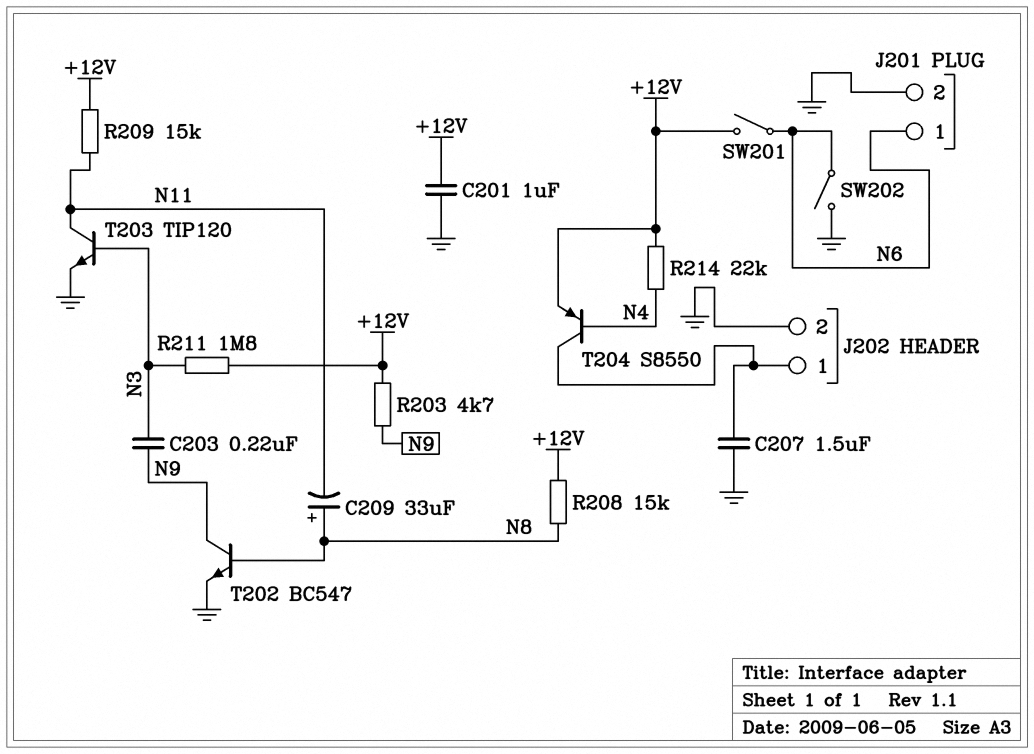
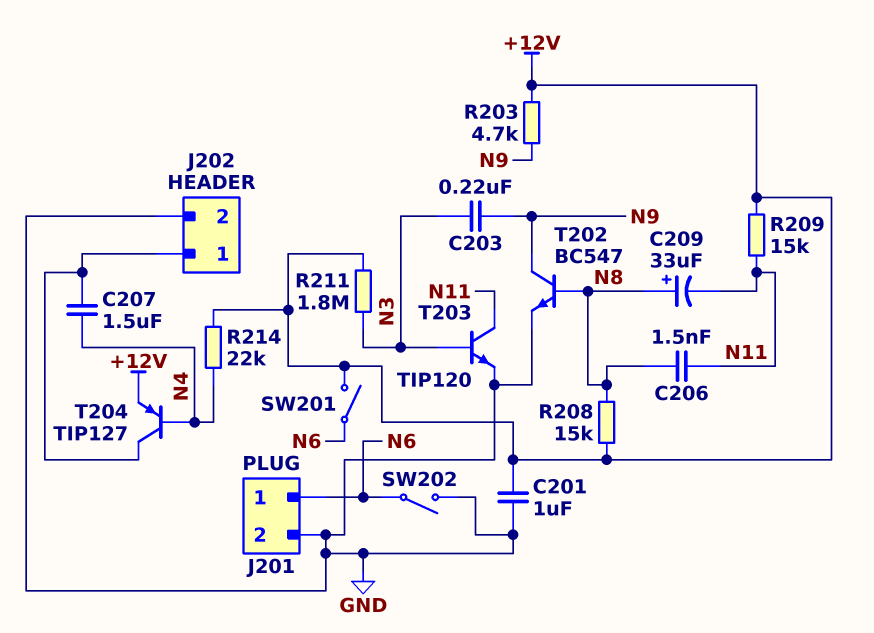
C206: none -> 1.5nF (N8, N11)
C207: 1.5uF (GND, J202/1) -> 1.5uF (J202/1, N4)
T204: PNP S8550 (B N4, C J202/1, E +12V) -> PNP TIP127 (B N4, C J202/1, E +12V)

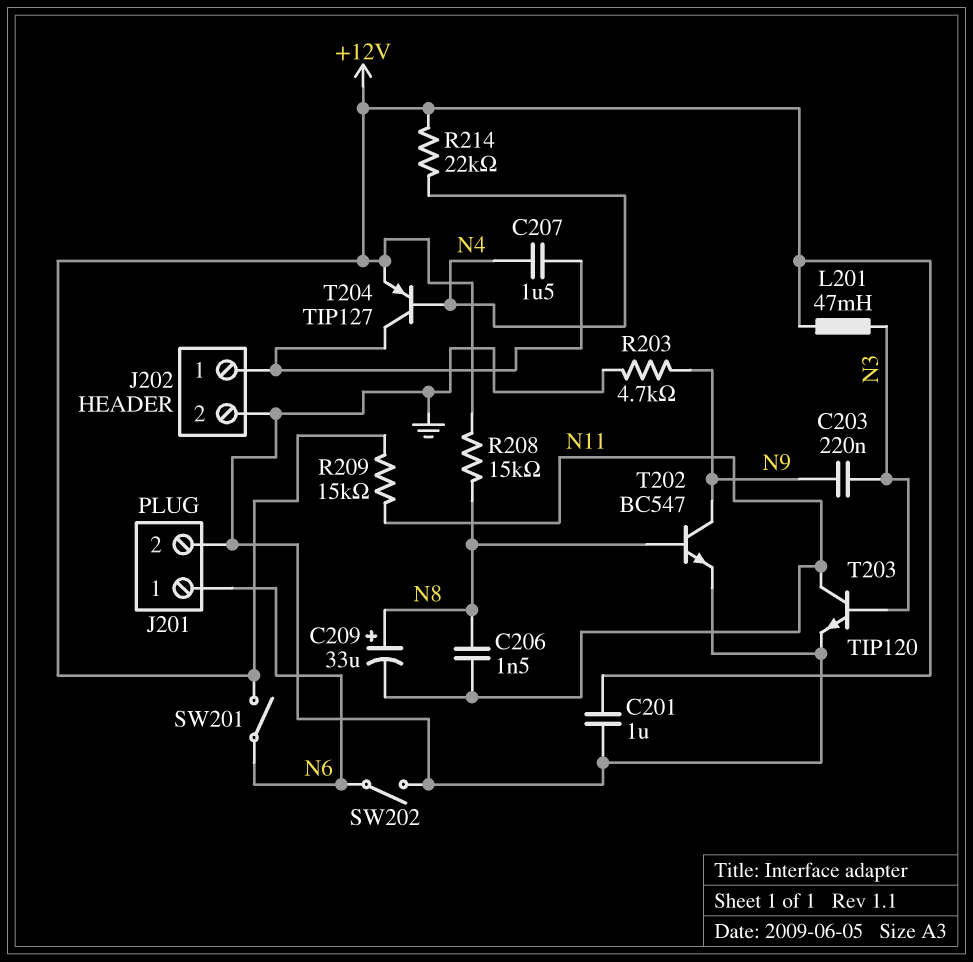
L201: none -> 47mH (+12V, N3)
R203: 4.7k (+12V, N9) -> 4.7k (GND, N9)
R211: 1.8M (+12V, N3) -> none

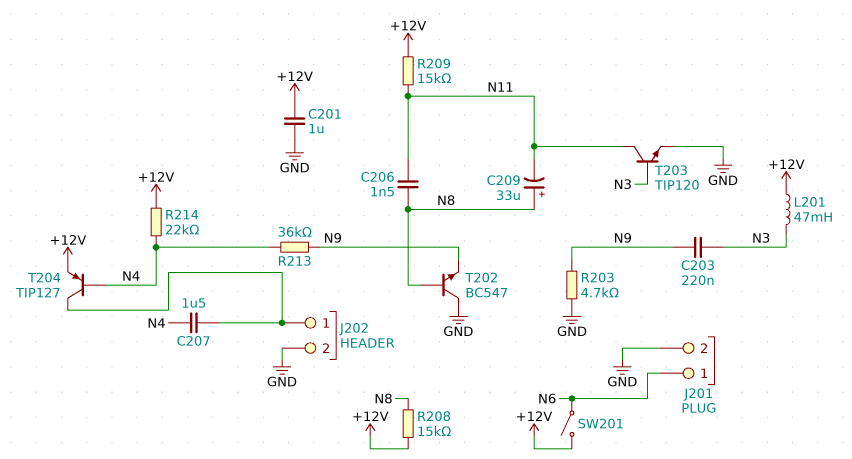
R213: none -> 36k (N4, N9)
SW202: switch (GND, N6) -> none
T202: NPN BC547 (B N8, C N9, E GND) -> NPN BC547 (B N8, C GND, E N9)

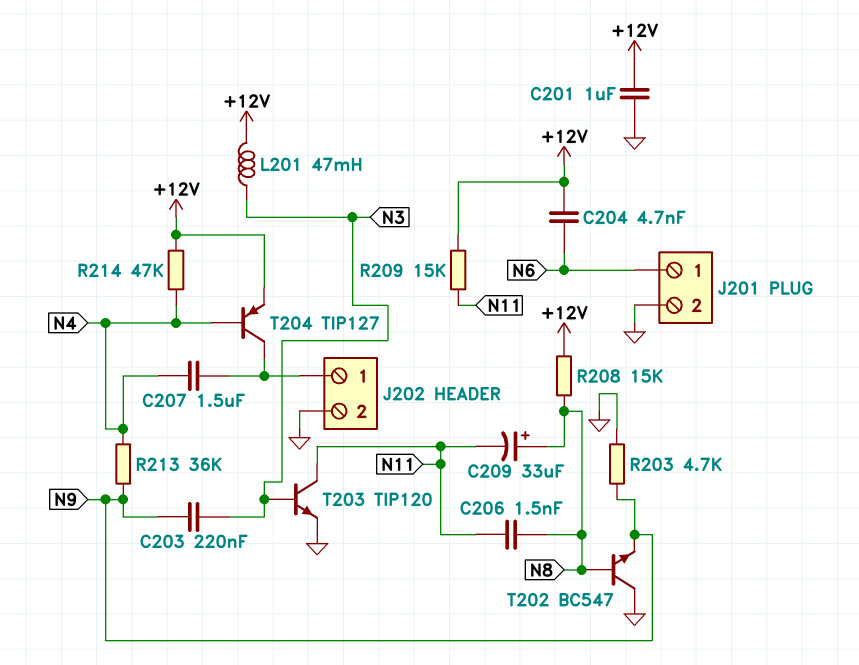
C204: none -> 4.7nF (+12V, N6)
R214: 22k (+12V, N4) -> 47k (+12V, N4)
SW201: switch (+12V, N6) -> none

